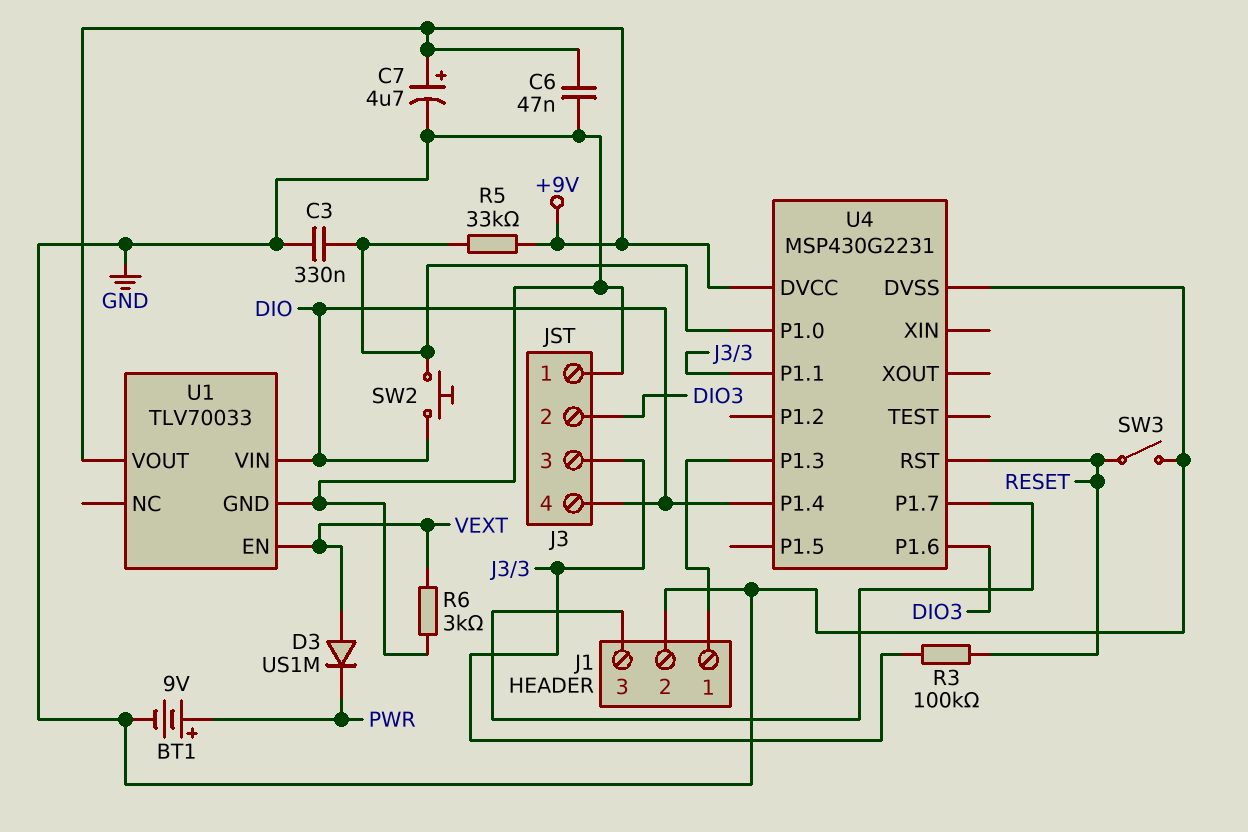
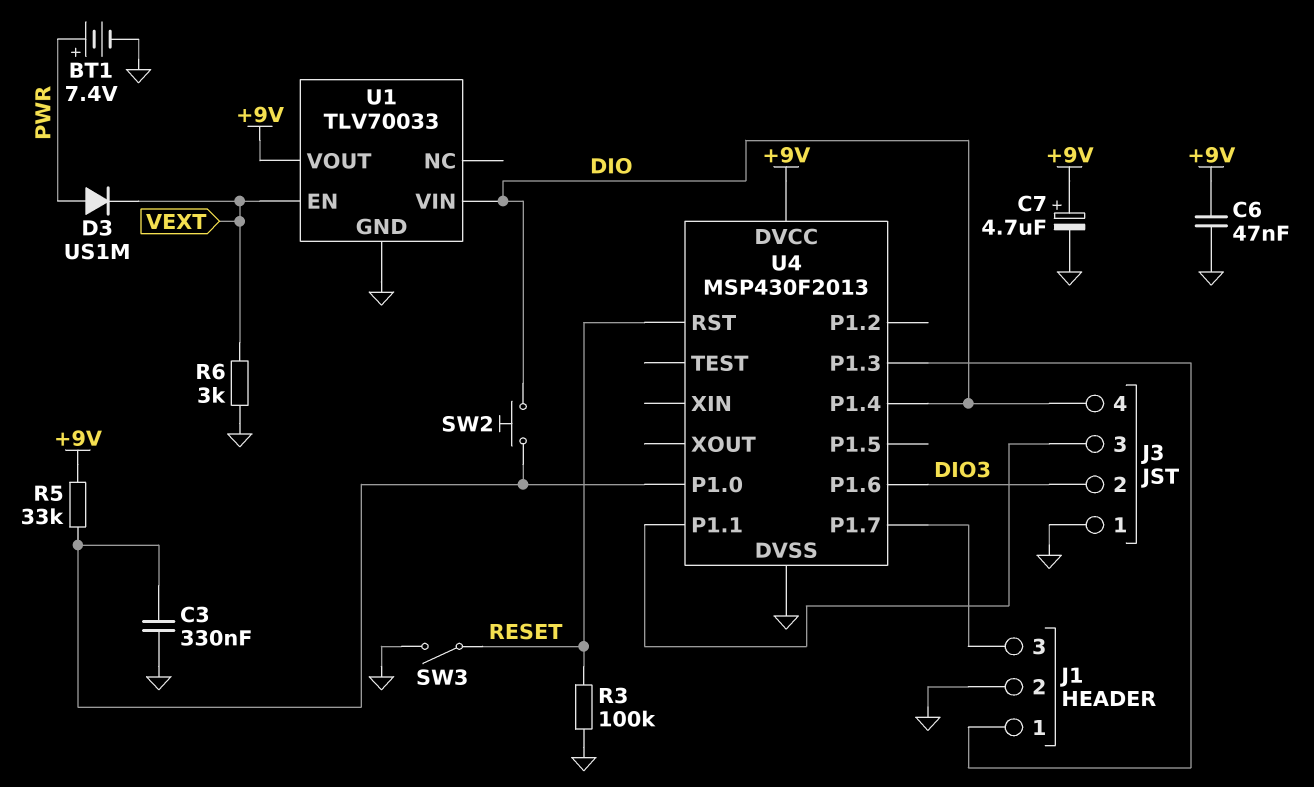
BT1: 9V (plus PWR, minus GND) -> 7.4V (plus PWR, minus GND)
D3: diode US1M (A VEXT, K PWR) -> diode US1M (A PWR, K VEXT)
R3: 100k (J3/3, RESET) -> 100k (GND, RESET)
U4: MSP430G2231 -> MSP430F2013

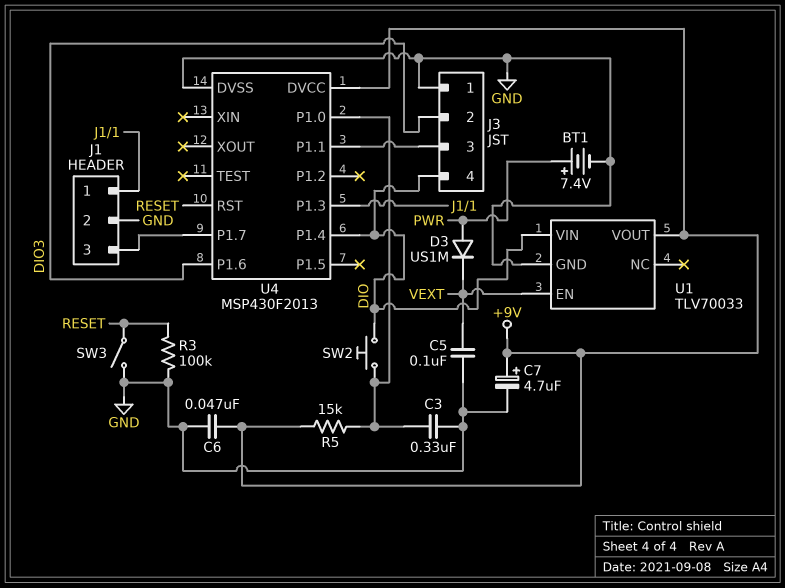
C5: none -> 100nF (GND, VEXT)
R5: 33k (+9V, U4/P1.0) -> 15k (+9V, U4/P1.0)
R6: 3k (GND, VEXT) -> none

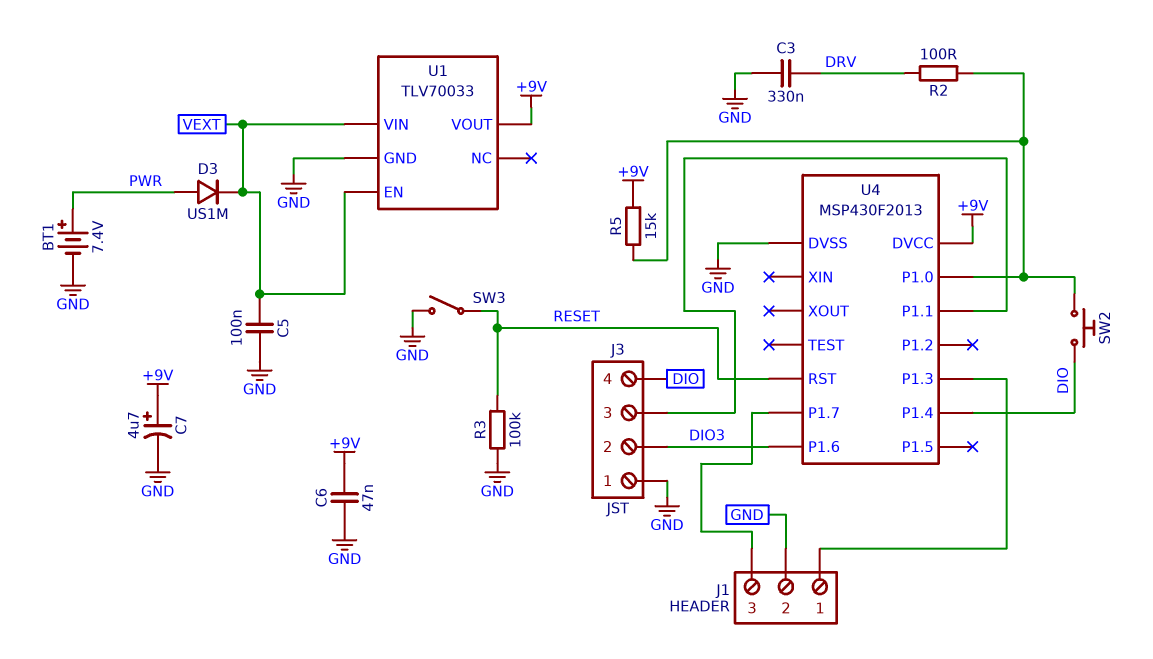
C3: 330nF (GND, U4/P1.0) -> 330nF (DRV, GND)
R2: none -> 100 (DRV, U4/P1.0)
U1 pin VIN: DIO -> VEXT

